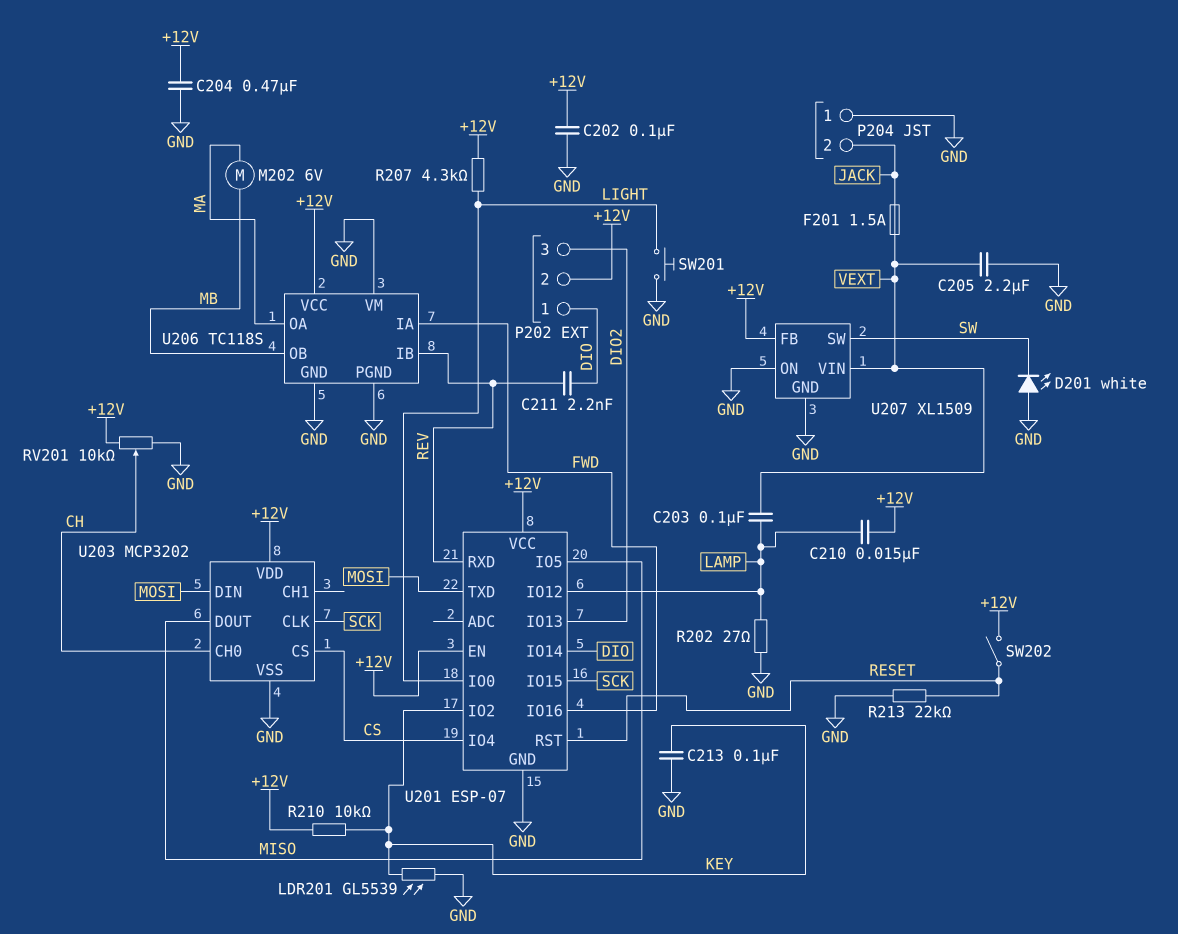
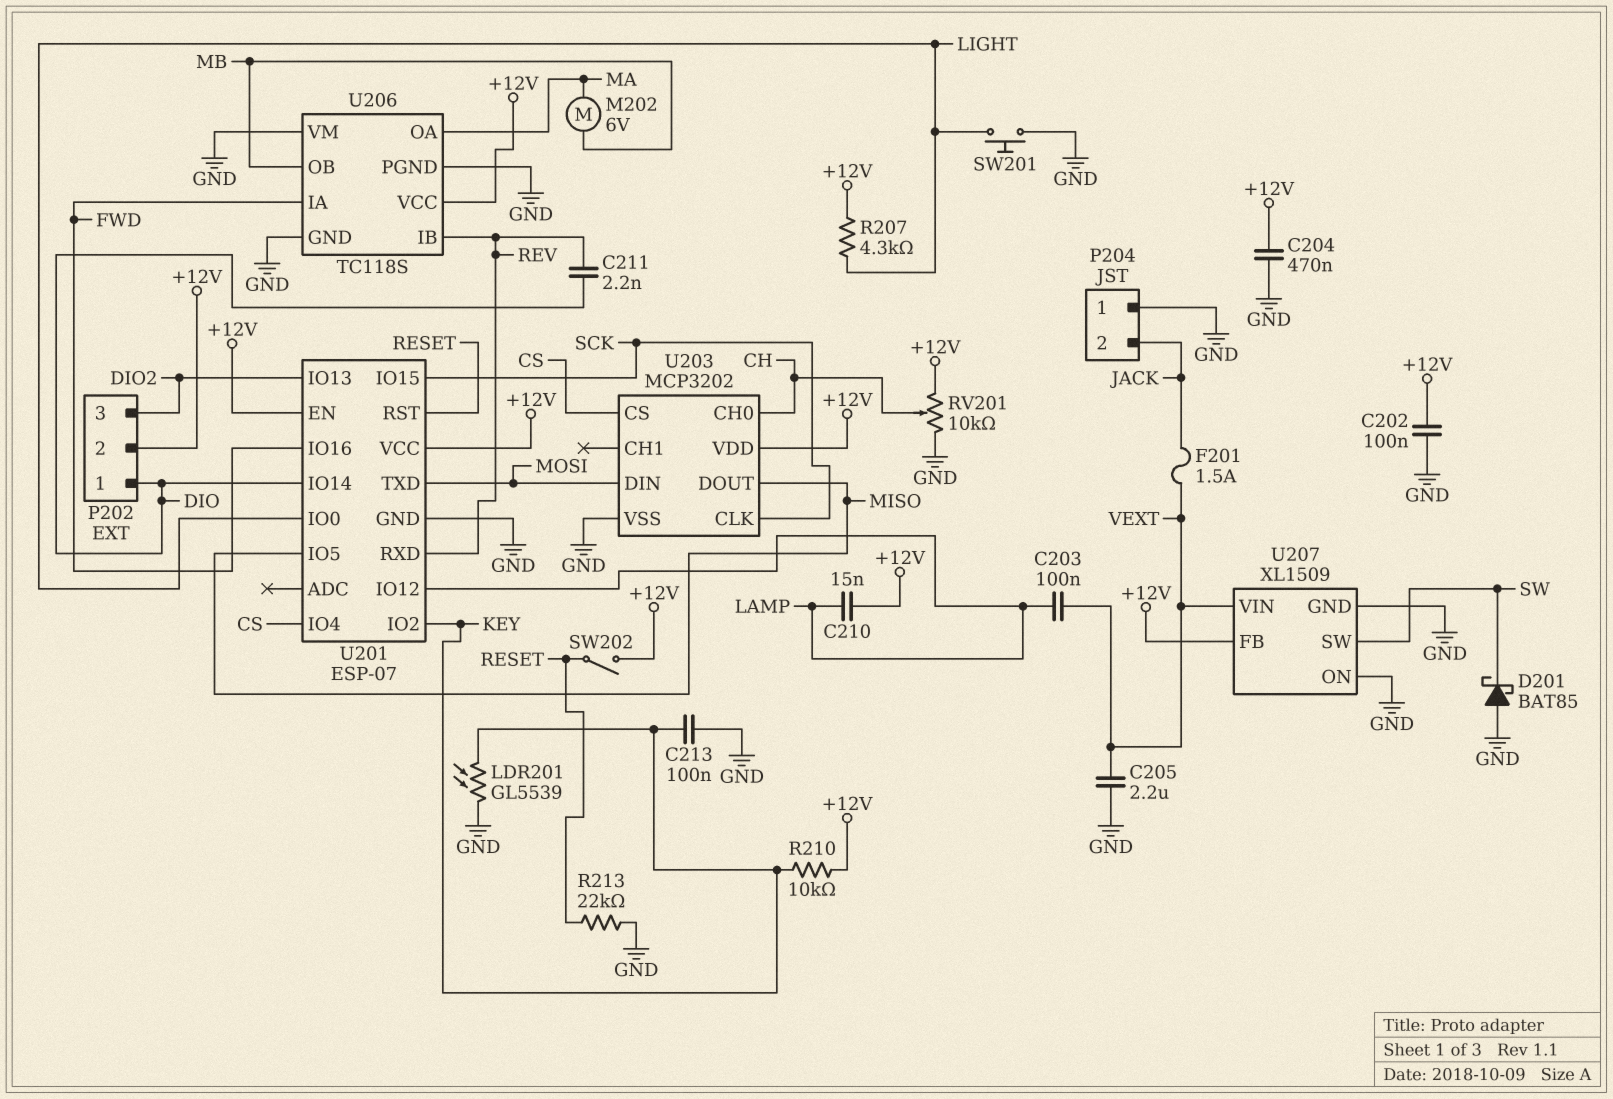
D201: LED white (A GND, K SW) -> schottky BAT85 (A GND, K SW)
R202: 27 (GND, LAMP) -> none

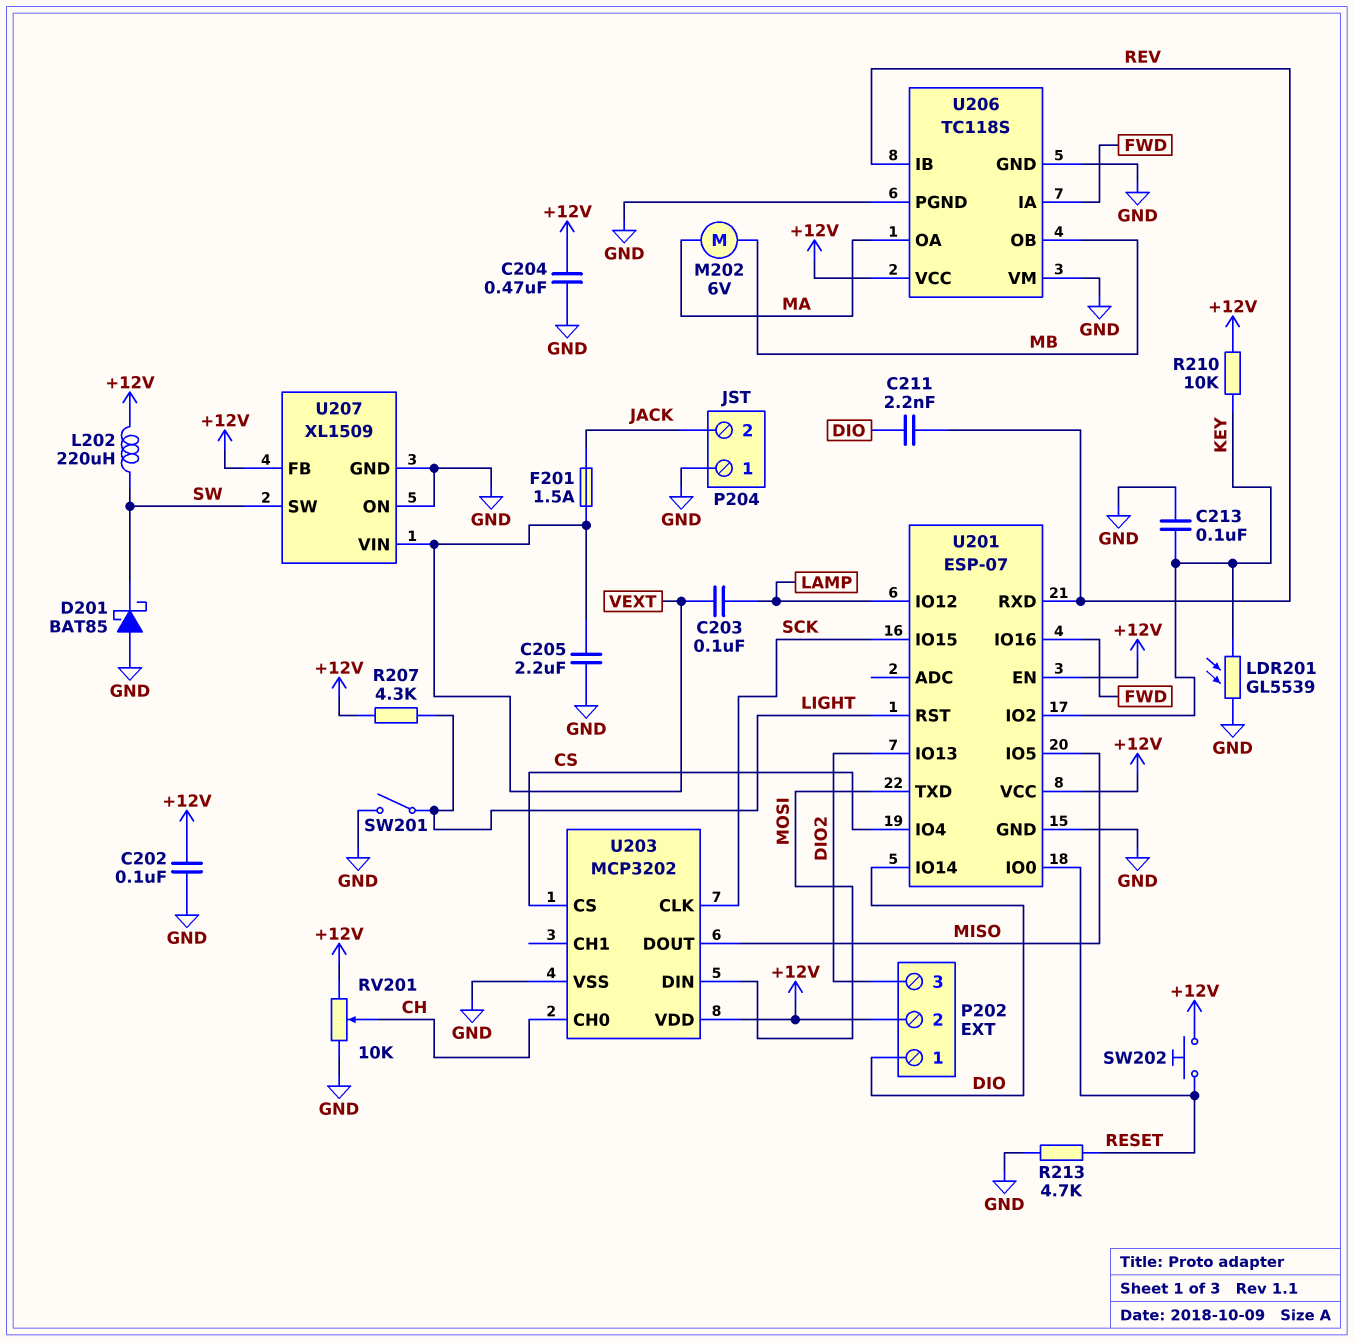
C210: 15nF (+12V, LAMP) -> none
L202: none -> 220uH (+12V, SW)
R213: 22k (GND, RESET) -> 4.7k (GND, RESET)
SW201: button (GND, LIGHT) -> switch (GND, LIGHT)
SW202: switch (+12V, RESET) -> button (+12V, RESET)
U201 pin IO0: LIGHT -> RESET
U201 pin RST: RESET -> LIGHT

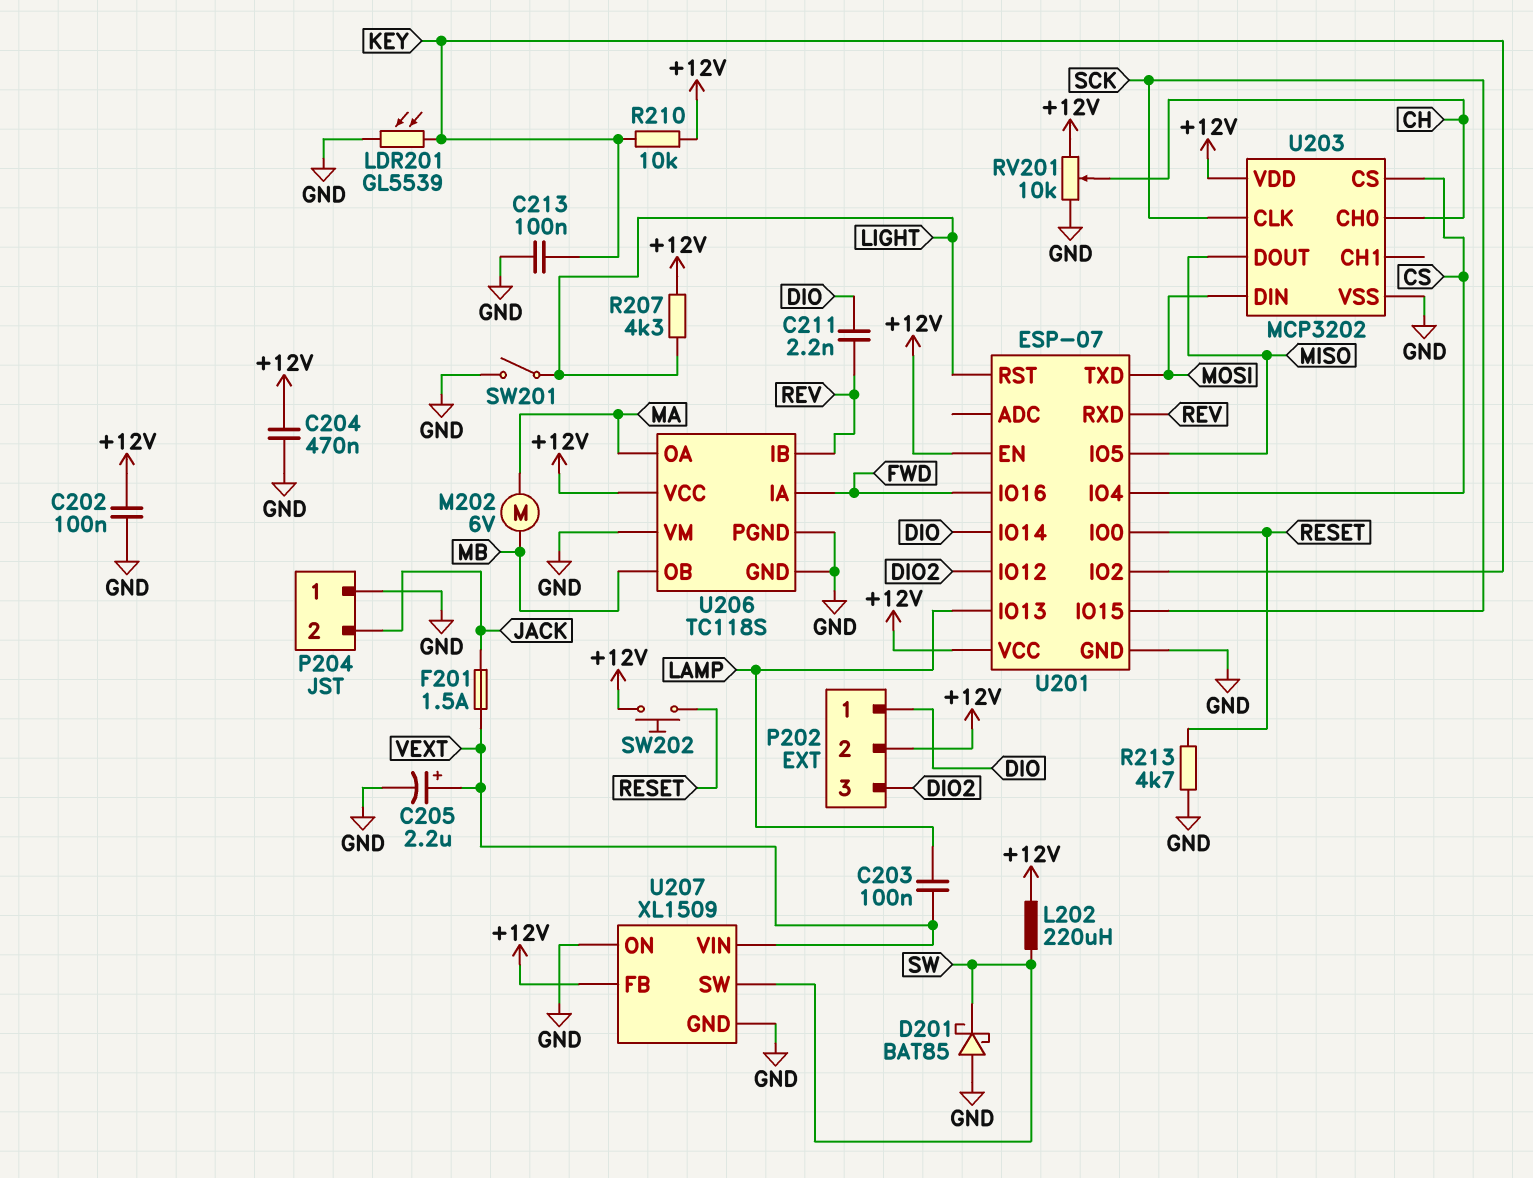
C205: 2.2uF (GND, VEXT) -> 2.2uF (plus VEXT, minus GND)
U201 pin IO12: LAMP -> DIO2
U201 pin IO13: DIO2 -> LAMP

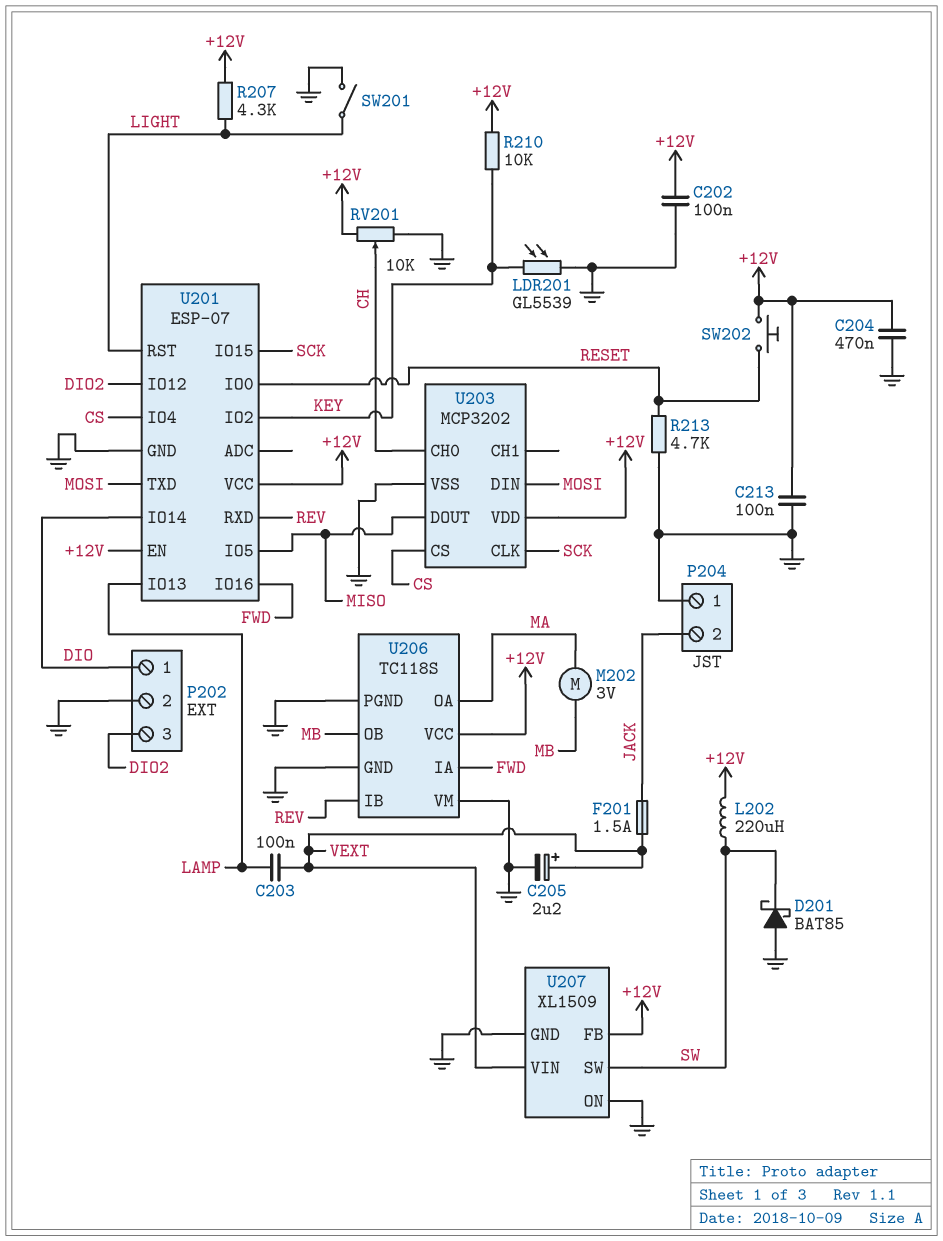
C211: 2.2nF (DIO, REV) -> none
C213: 100nF (GND, KEY) -> 100nF (+12V, GND)
M202: motor 6V (MA, MB) -> motor 3V (MA, MB)
P202 pin 2: +12V -> GND

